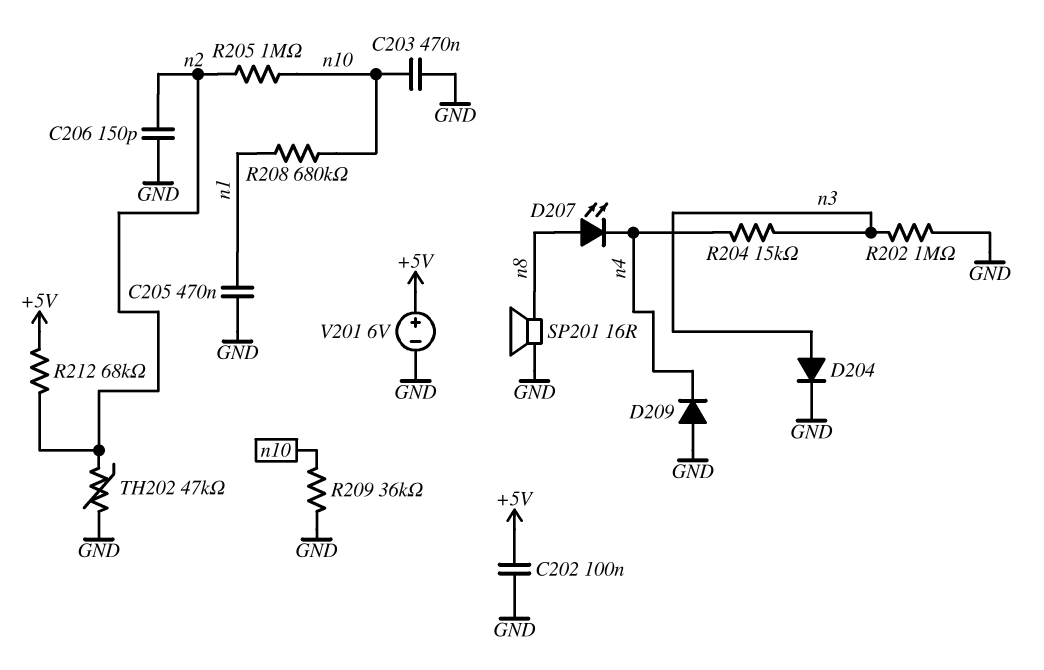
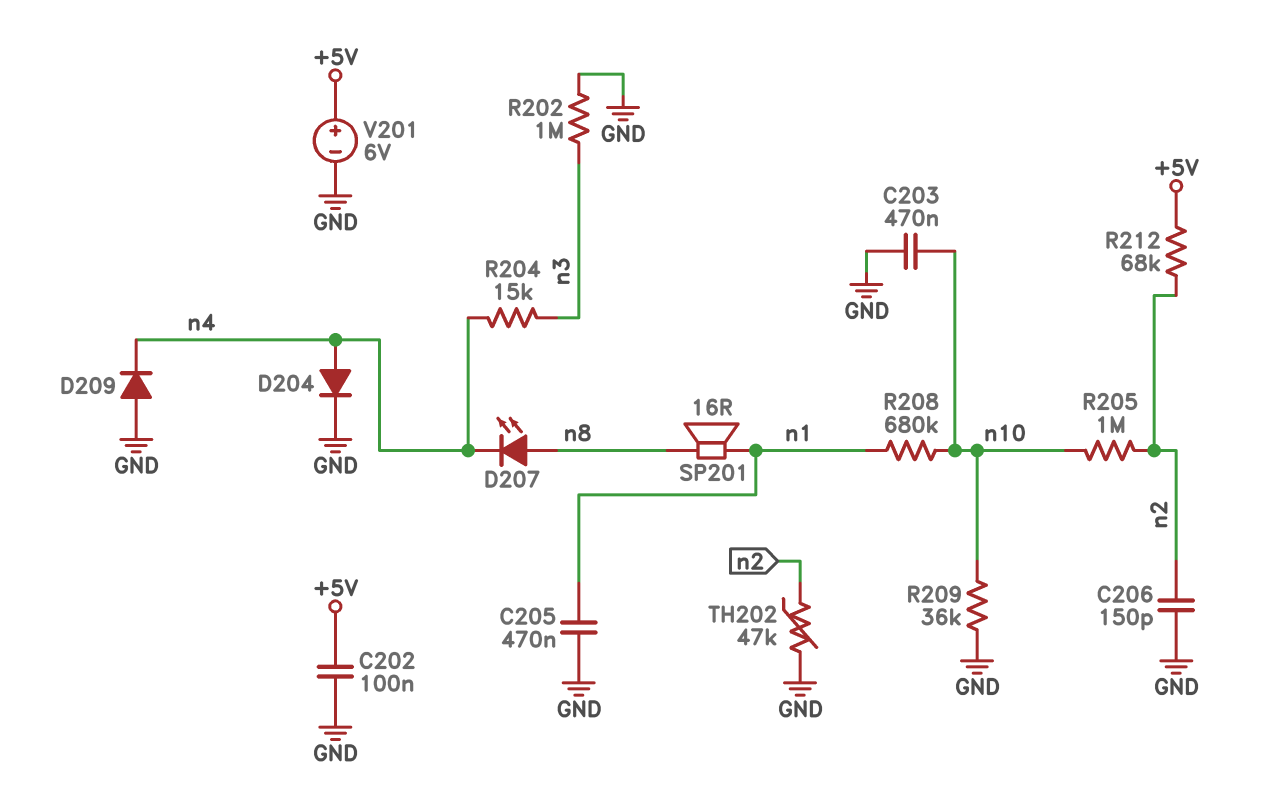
D204: diode (A n3, K GND) -> diode (A n4, K GND)
SP201: speaker 16R (GND, n8) -> speaker 16R (n1, n8)

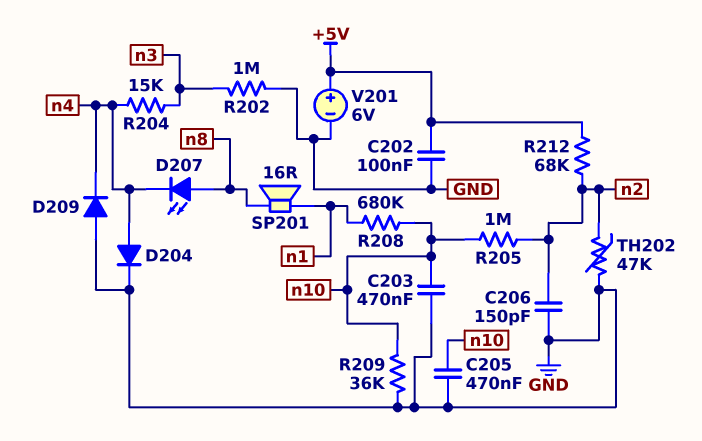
C205: 470nF (GND, n1) -> 470nF (GND, n10)

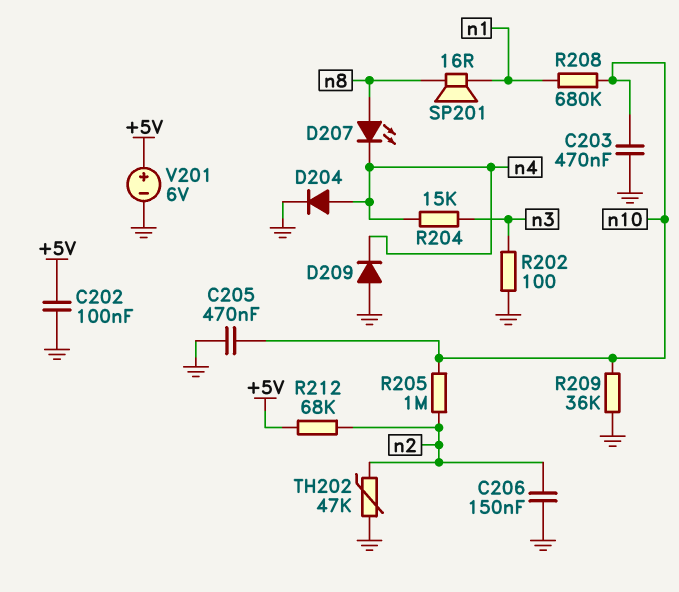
C206: 150pF (GND, n2) -> 150nF (GND, n2)
R202: 1M (GND, n3) -> 100 (GND, n3)

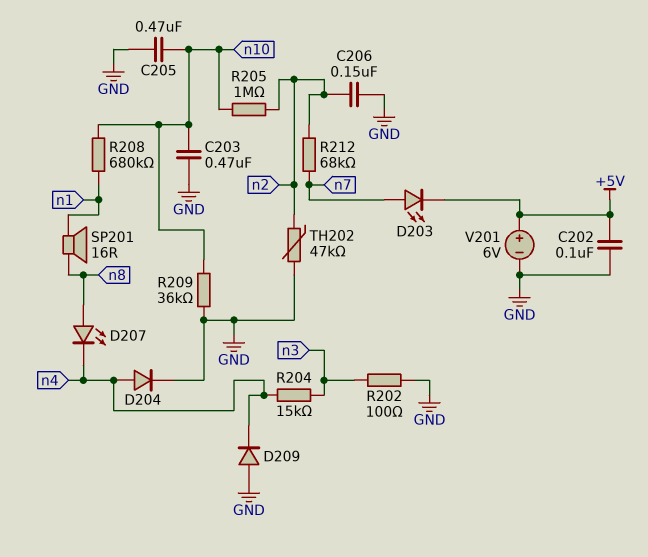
D203: none -> LED (A n7, K +5V)
R212: 68k (+5V, n2) -> 68k (n2, n7)

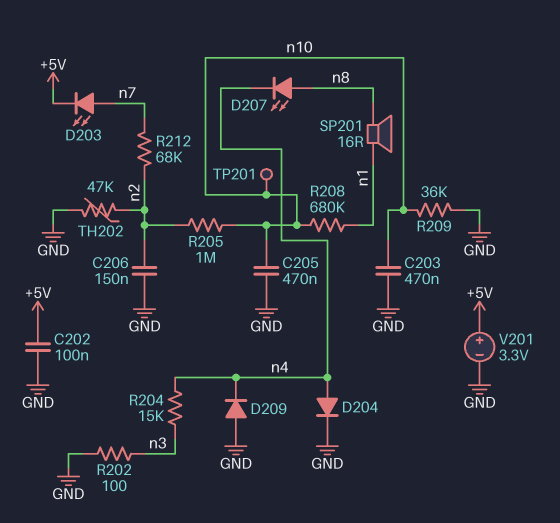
TP201: none -> test point (n10)
V201: 6V (plus +5V, minus GND) -> 3.3V (plus +5V, minus GND)

